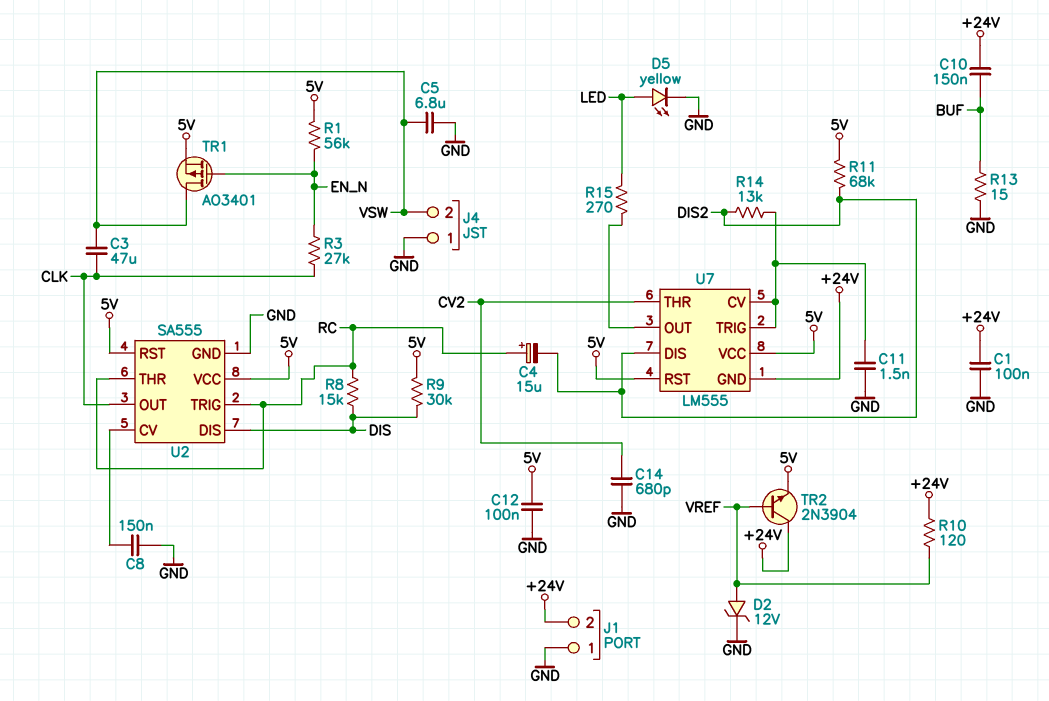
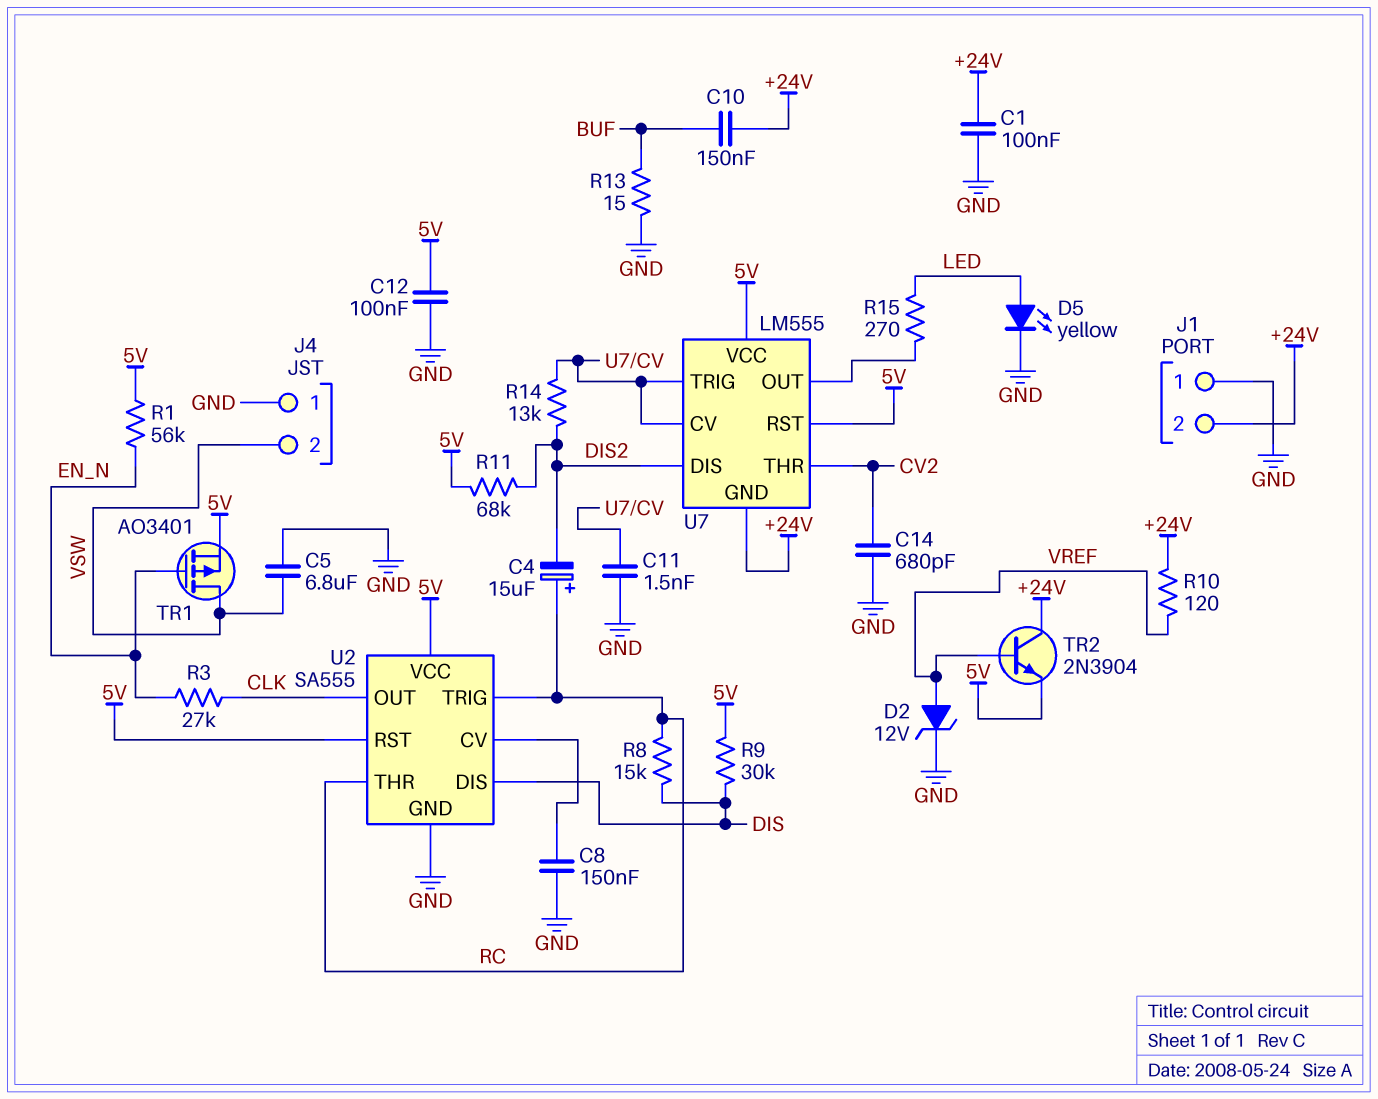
C3: 47uF (CLK, VSW) -> none

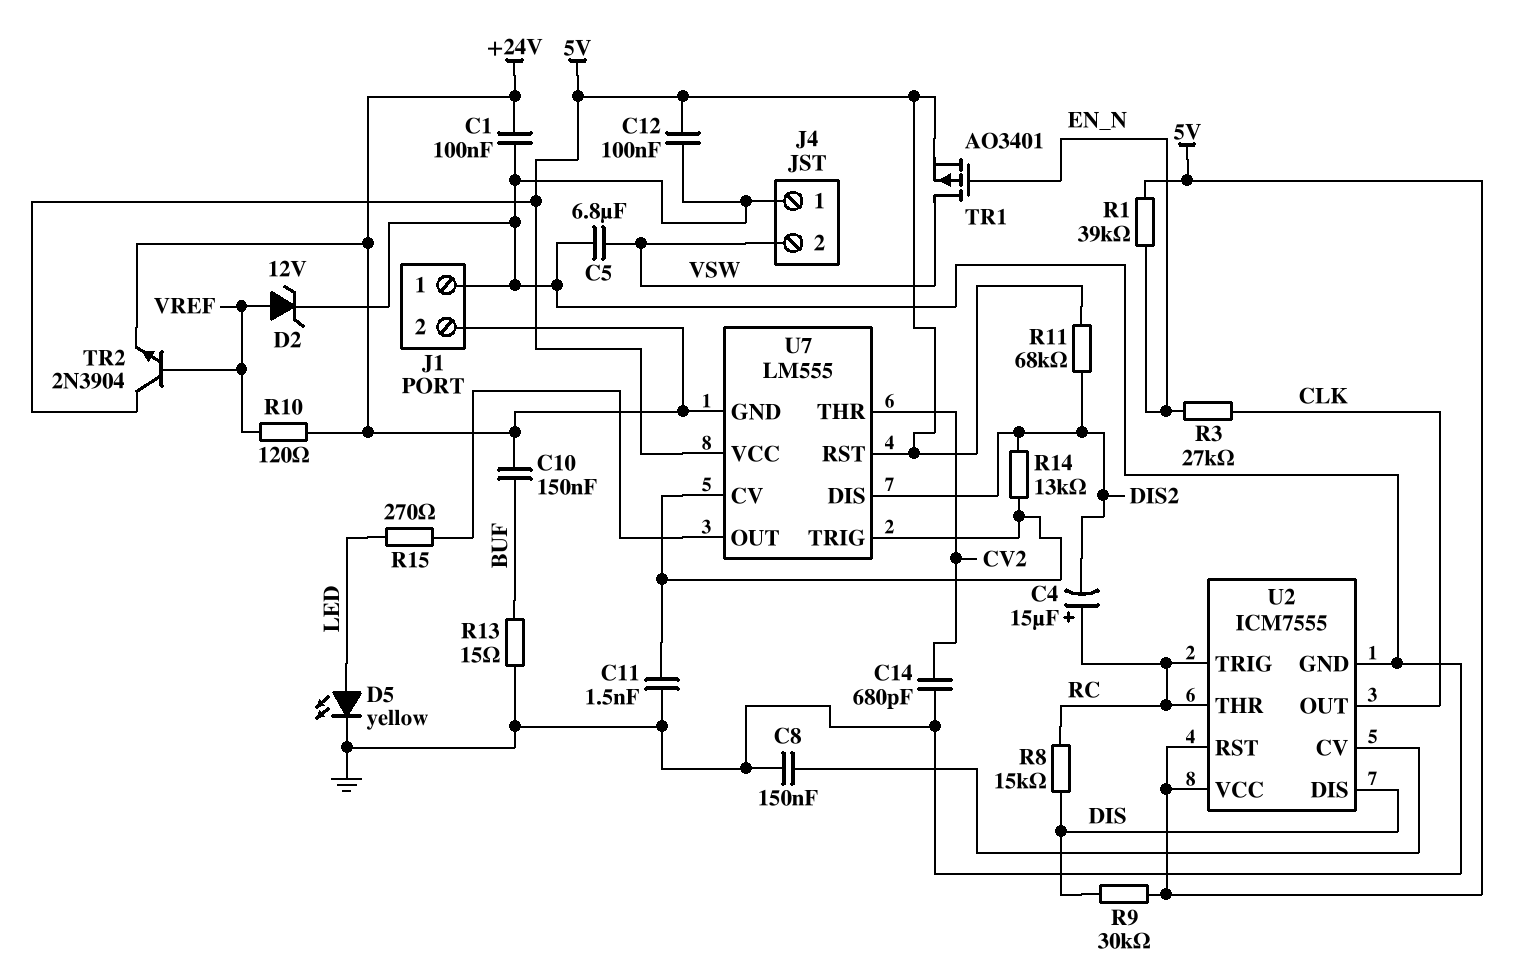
R1: 56k (5V, EN_N) -> 39k (5V, EN_N)
TR2: NPN 2N3904 (B VREF, C +24V, E 5V) -> NPN 2N3904 (B VREF, C 5V, E +24V)
U2: SA555 -> ICM7555

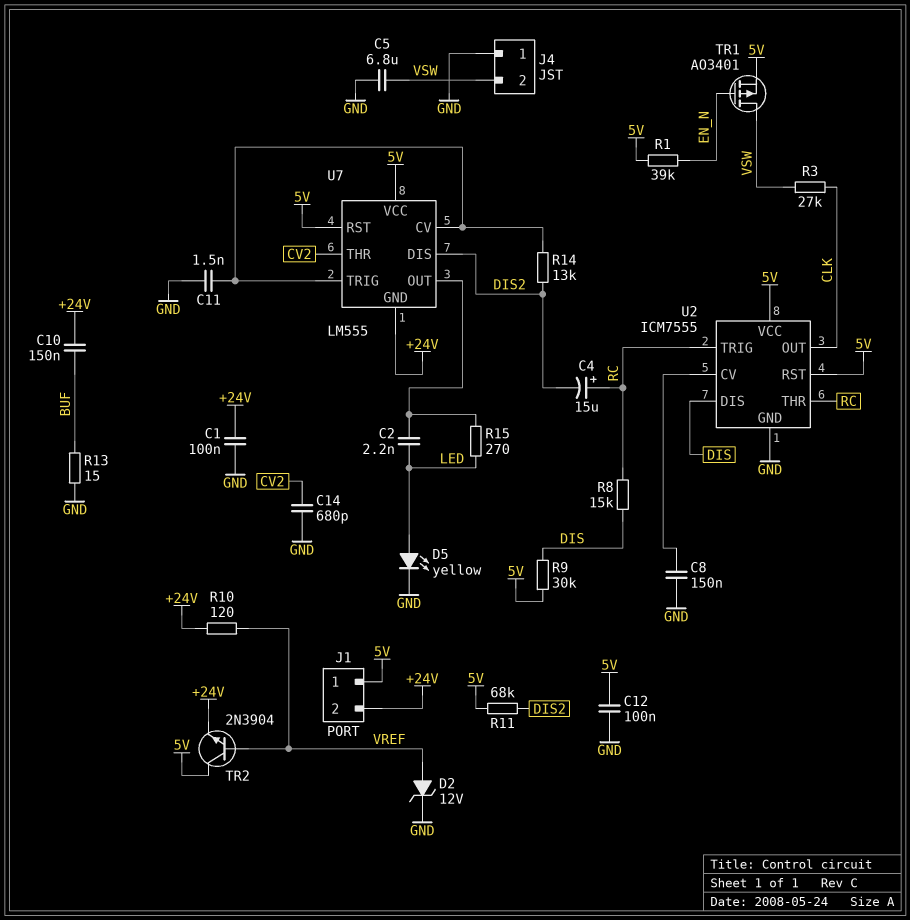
C2: none -> 2.2nF (LED, U7/OUT)
J1 pin 1: GND -> 5V
R3: 27k (CLK, EN_N) -> 27k (CLK, VSW)

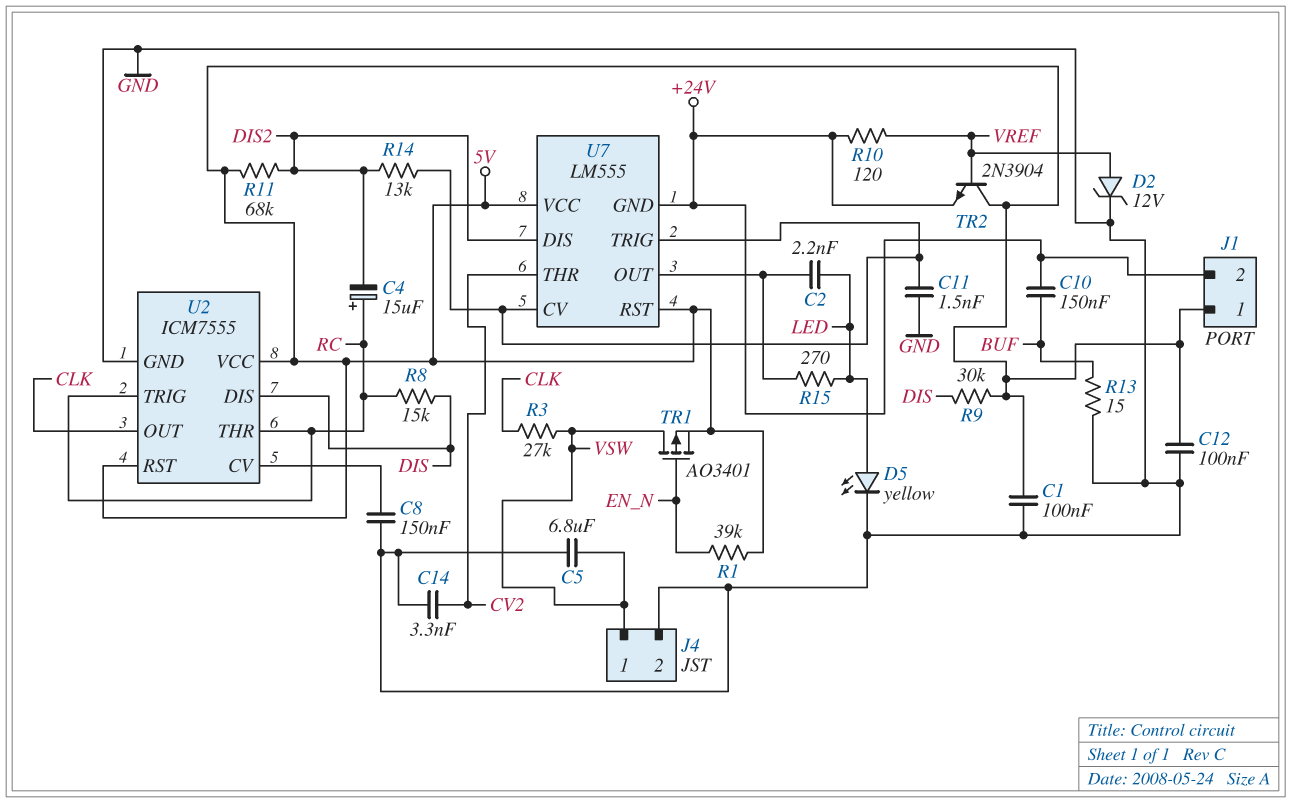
C1: 100nF (+24V, GND) -> 100nF (5V, GND)
C14: 680pF (CV2, GND) -> 3.3nF (CV2, GND)
J4 pin 1: GND -> VSW
J4 pin 2: VSW -> GND

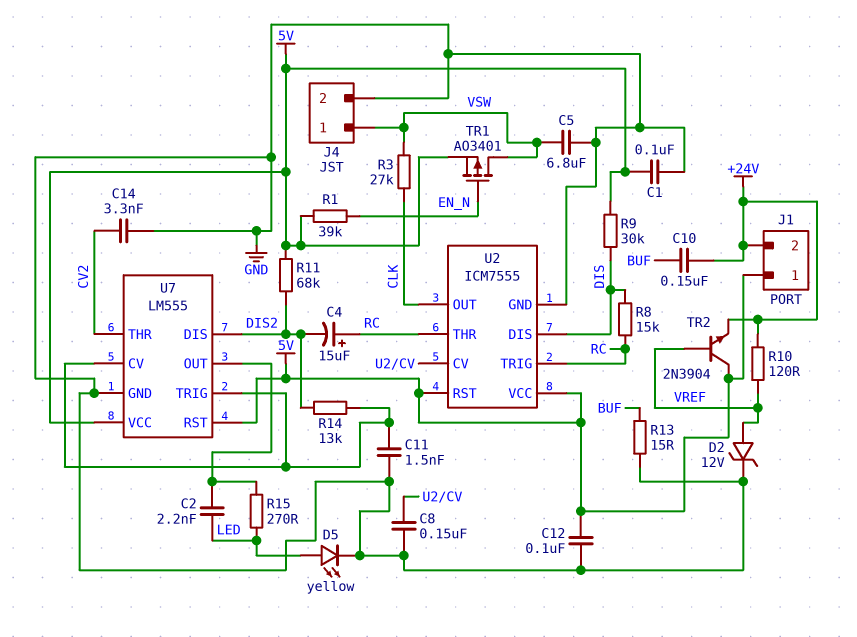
U7 pin GND: +24V -> GND

